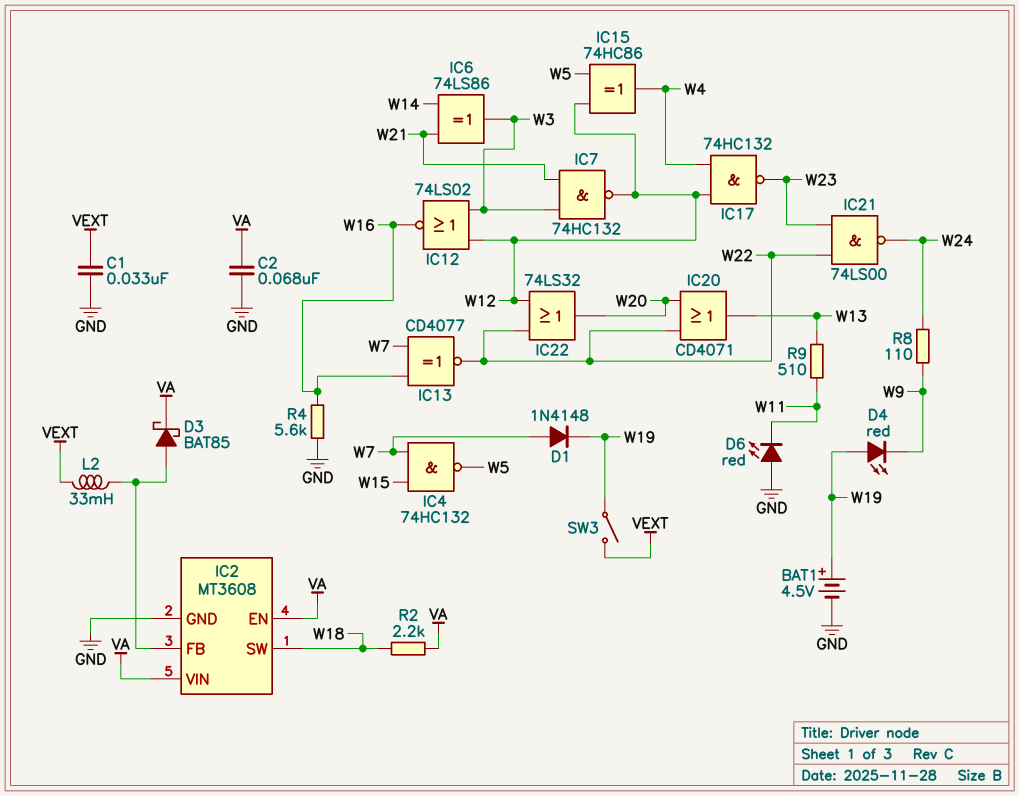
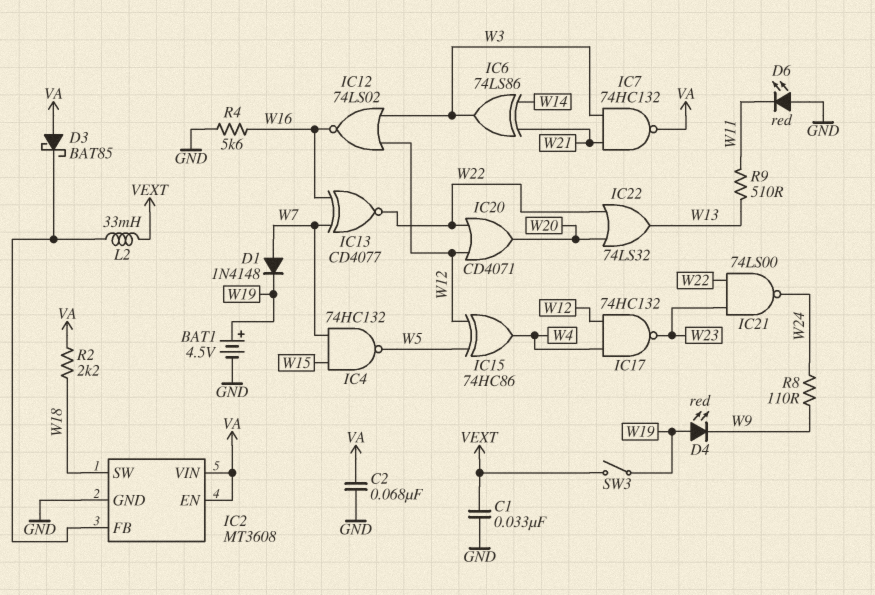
D3: schottky BAT85 (A IC2/FB, K VA) -> schottky BAT85 (A VA, K IC2/FB)
IC7: NAND 74HC132 (in W3, in W21, out W12) -> NAND 74HC132 (in W3, in W21, out VA)
IC20: OR CD4071 (in W20, in W22, out W13) -> OR CD4071 (in W12, in W22, out W20)
IC22: OR 74LS32 (in W12, in W22, out W20) -> OR 74LS32 (in W20, in W22, out W13)

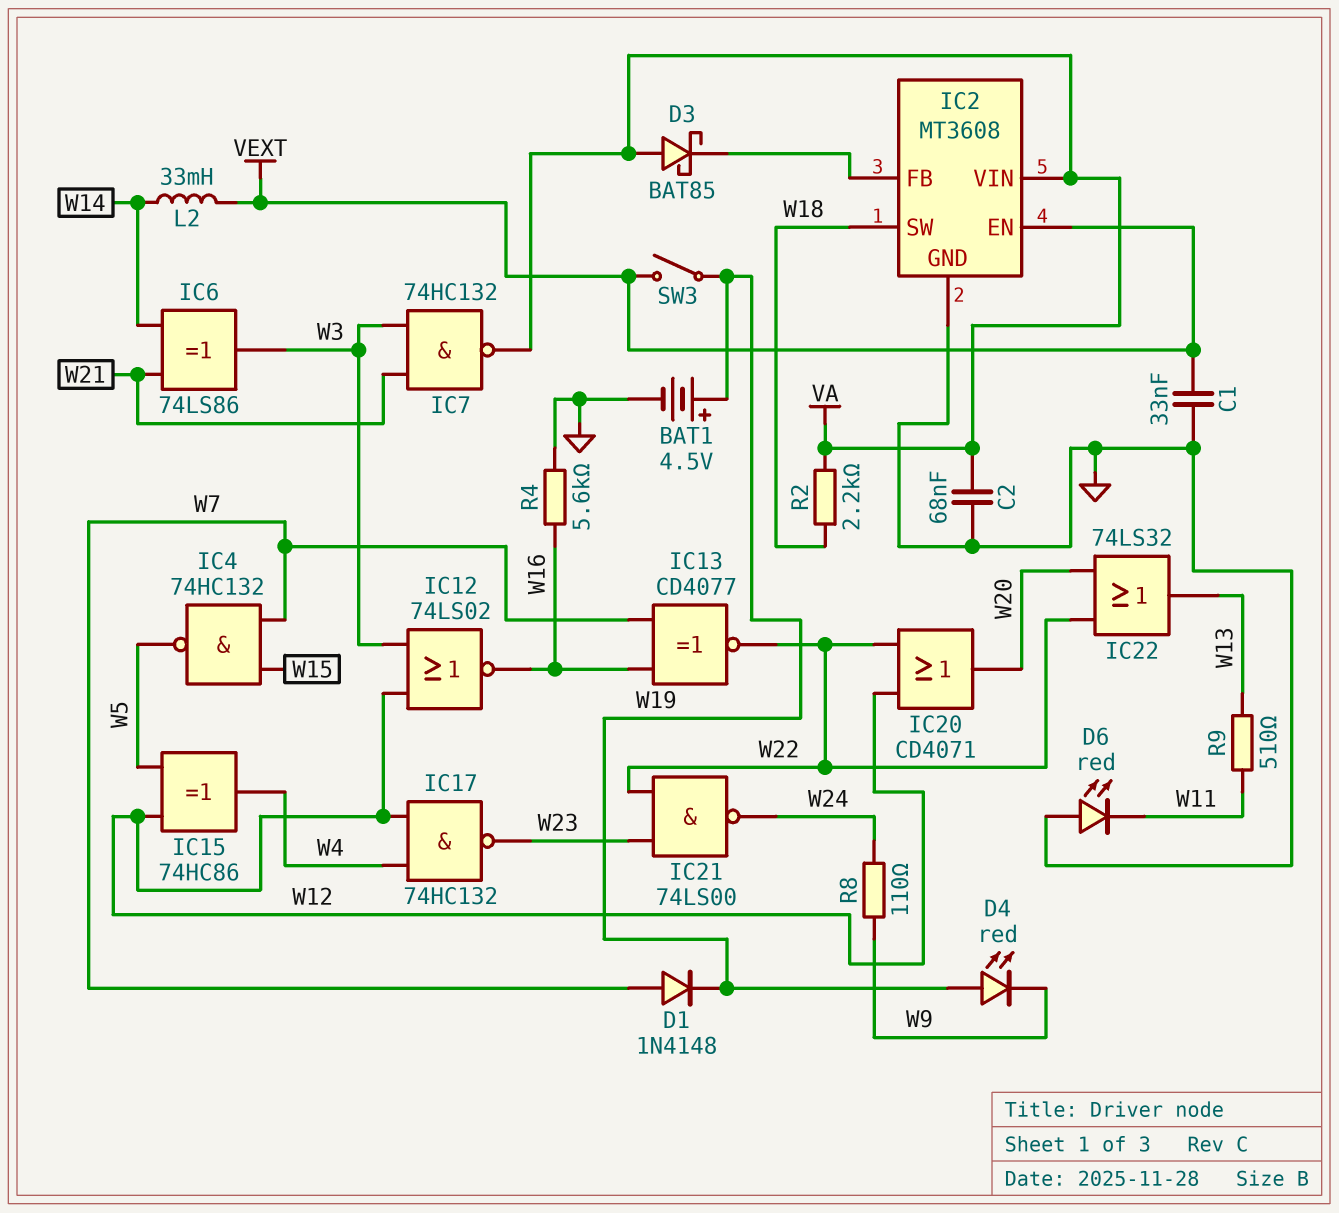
IC2 pin EN: VA -> VEXT
L2: 33mH (IC2/FB, VEXT) -> 33mH (VEXT, W14)

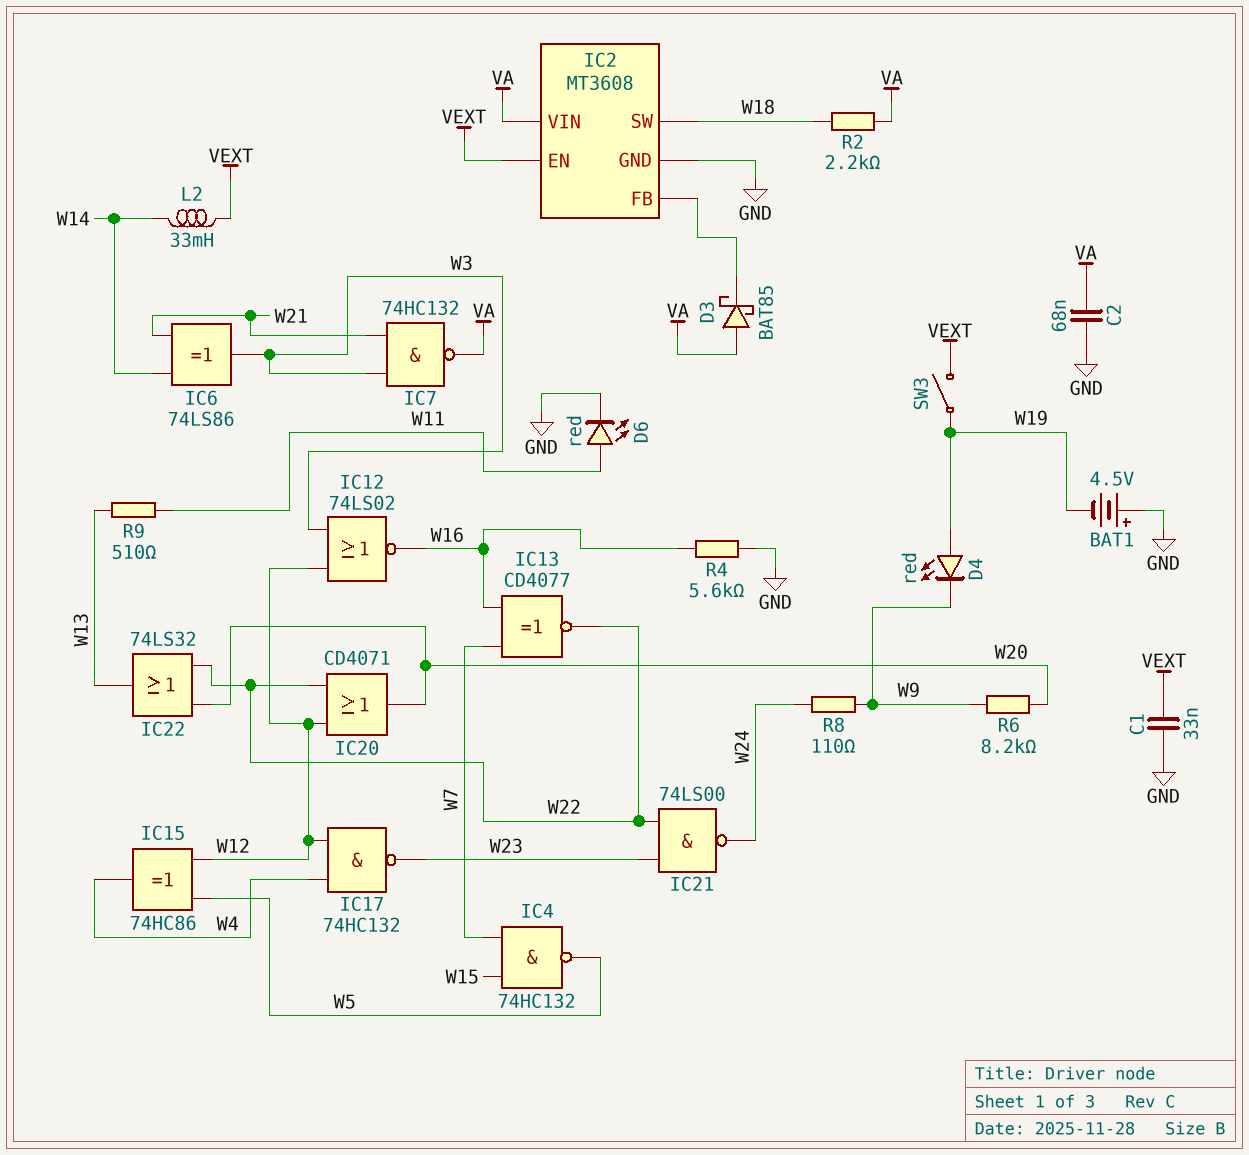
BAT1: 4.5V (plus W19, minus GND) -> 4.5V (plus GND, minus W19)
D1: diode 1N4148 (A W7, K W19) -> none
D6: LED red (A GND, K W11) -> LED red (A W11, K GND)
R6: none -> 8.2k (W9, W20)

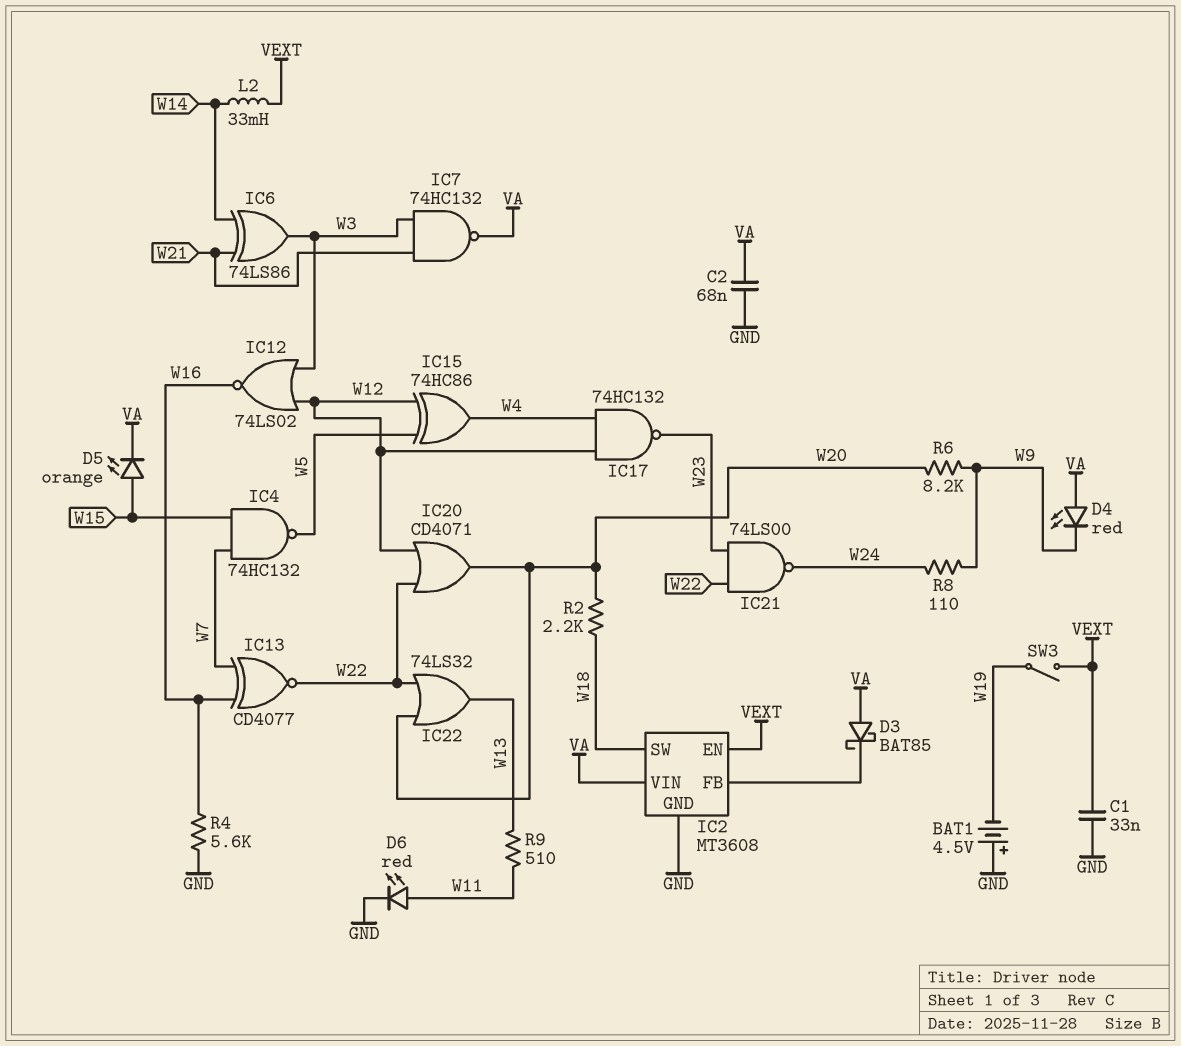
D4: LED red (A W19, K W9) -> LED red (A VA, K W9)
D5: none -> LED orange (A W15, K VA)
R2: 2.2k (VA, W18) -> 2.2k (W18, W20)

